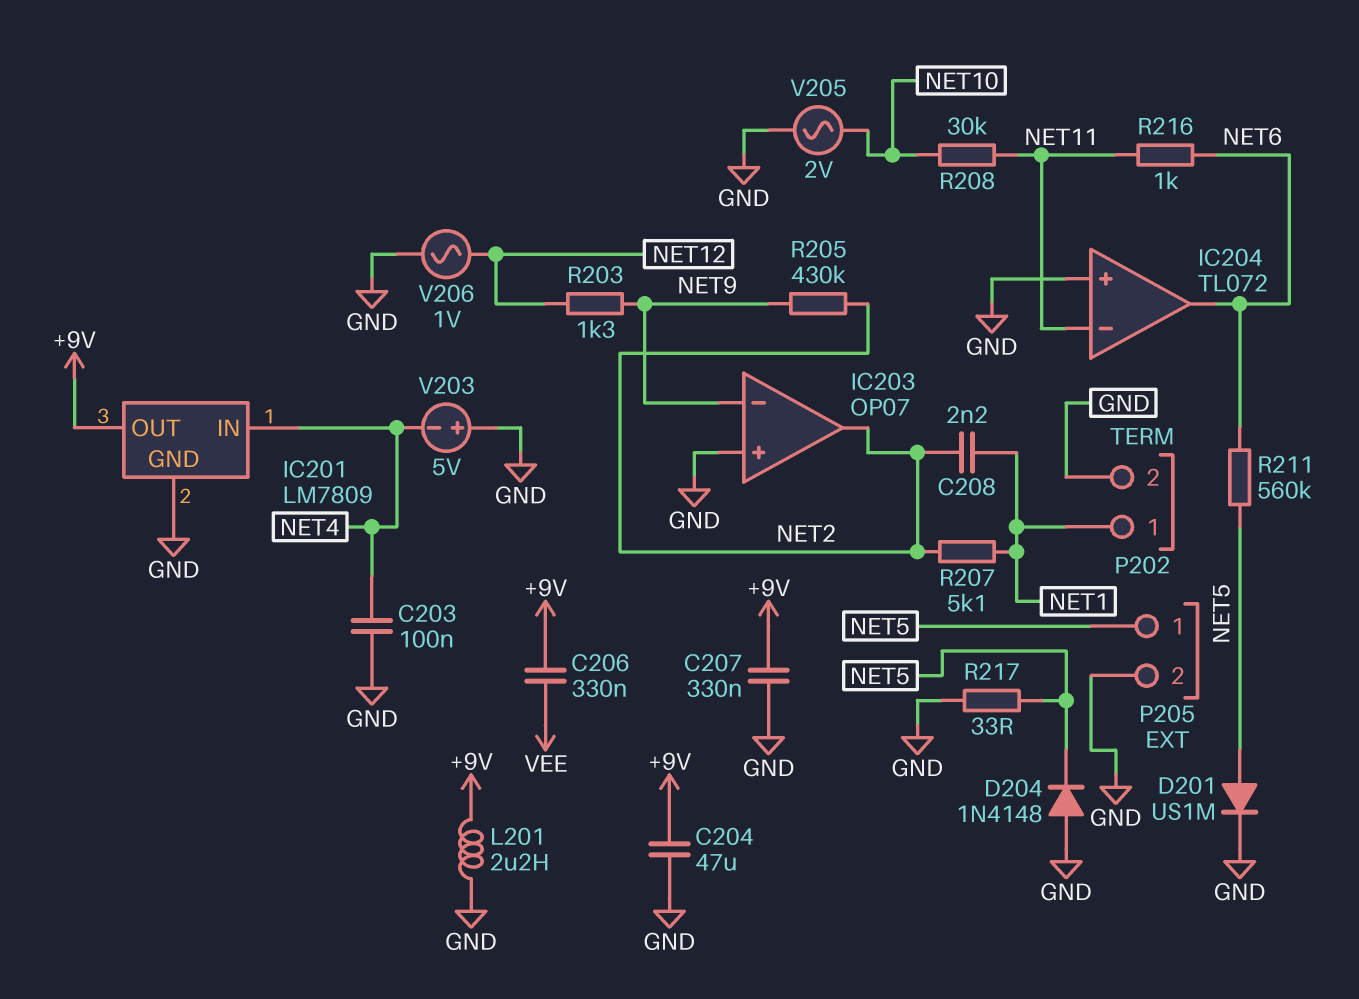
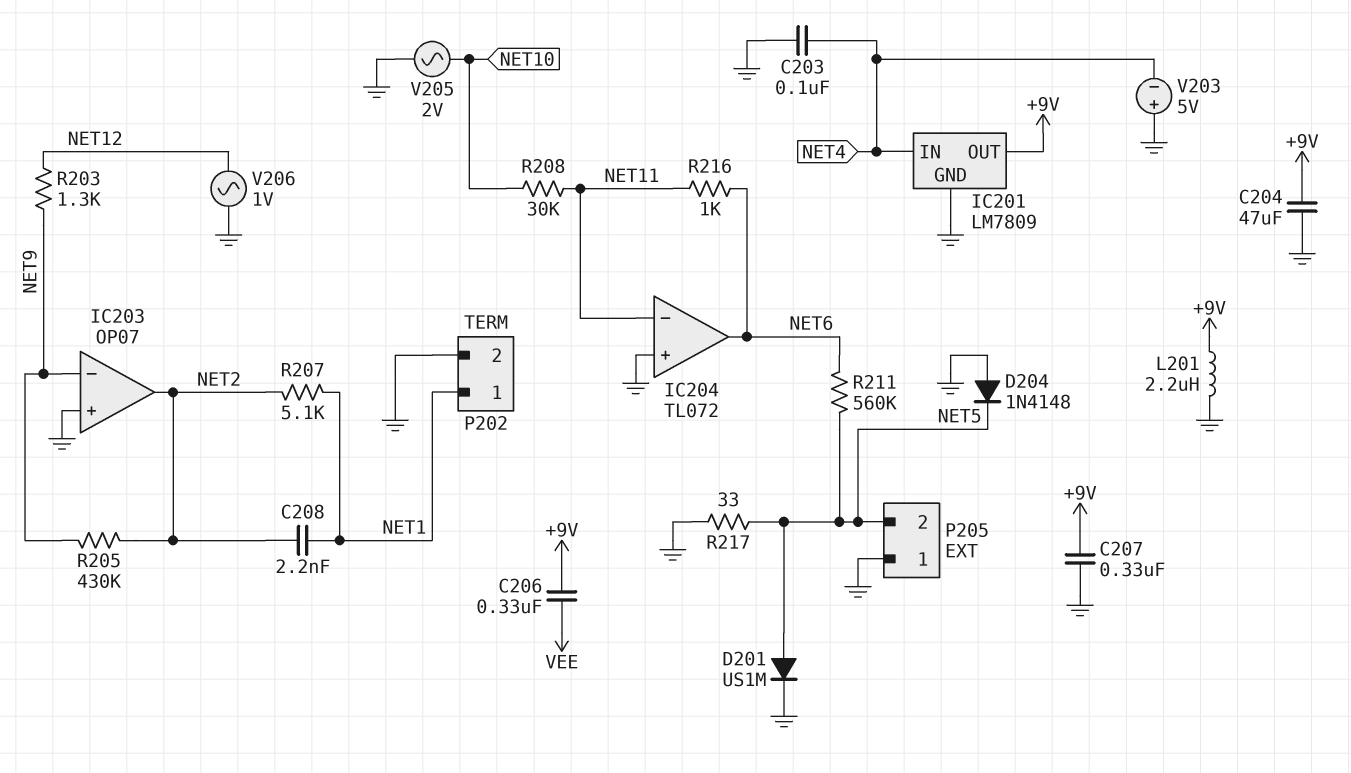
P205 pin 1: NET5 -> GND
P205 pin 2: GND -> NET5

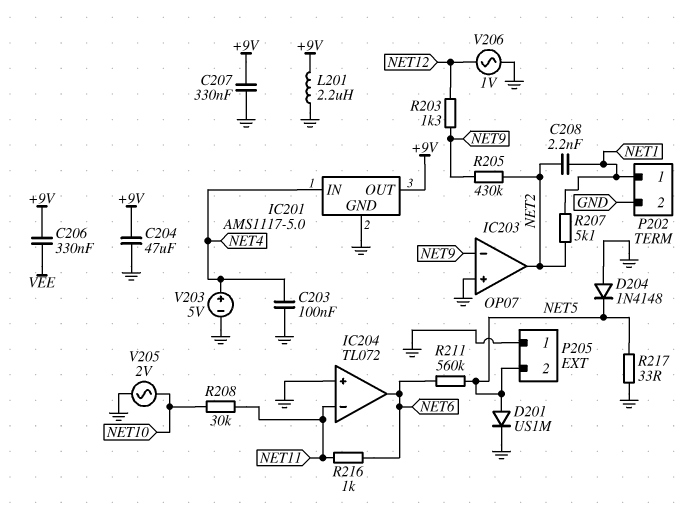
IC201: LM7809 -> AMS1117-5.0
V203: 5V (plus GND, minus NET4) -> 5V (plus NET4, minus GND)

